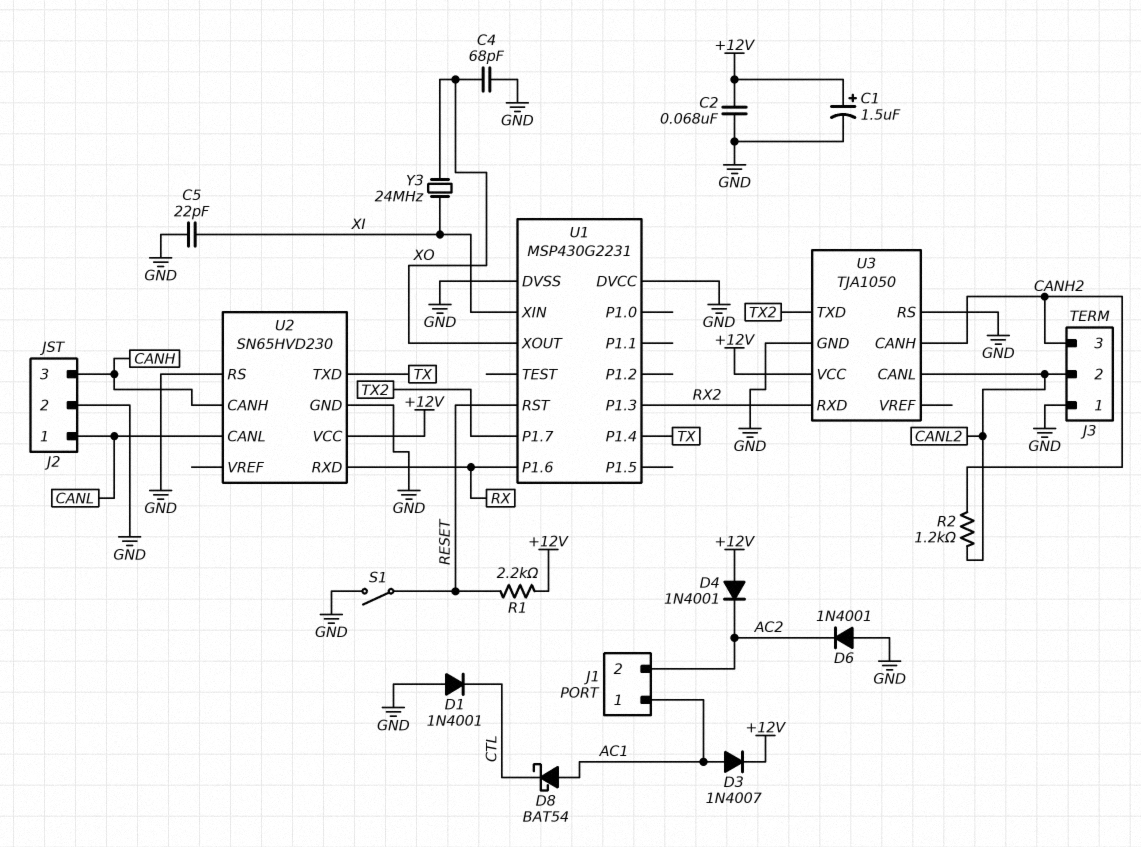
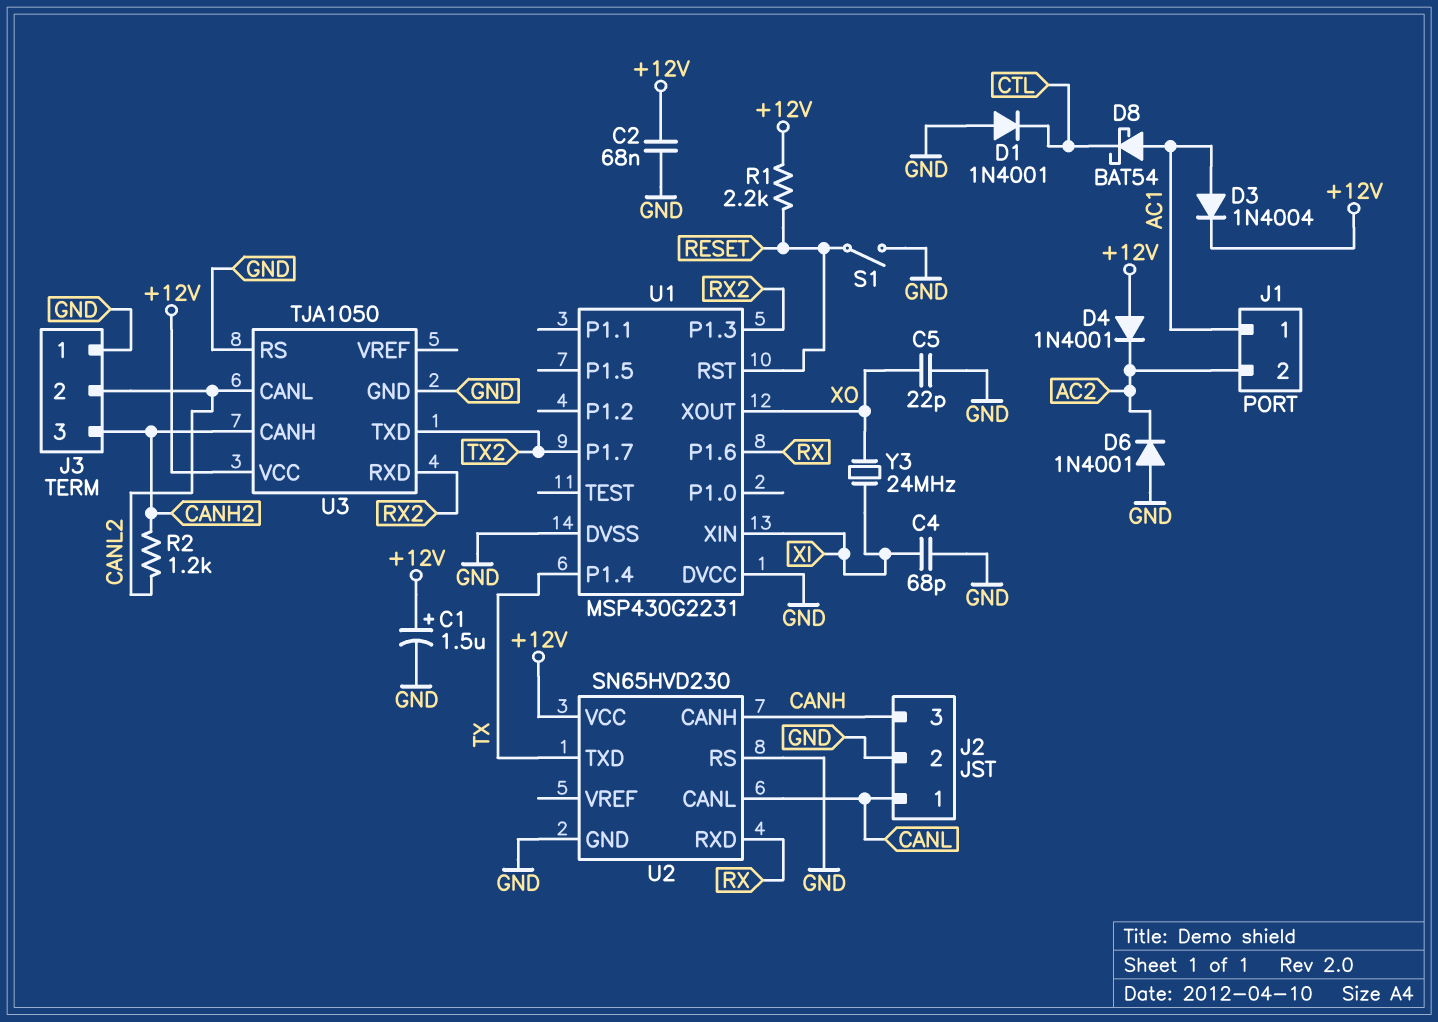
C4: 68pF (GND, XO) -> 68pF (GND, XI)
C5: 22pF (GND, XI) -> 22pF (GND, XO)
D3: diode 1N4007 (A AC1, K +12V) -> diode 1N4004 (A AC1, K +12V)

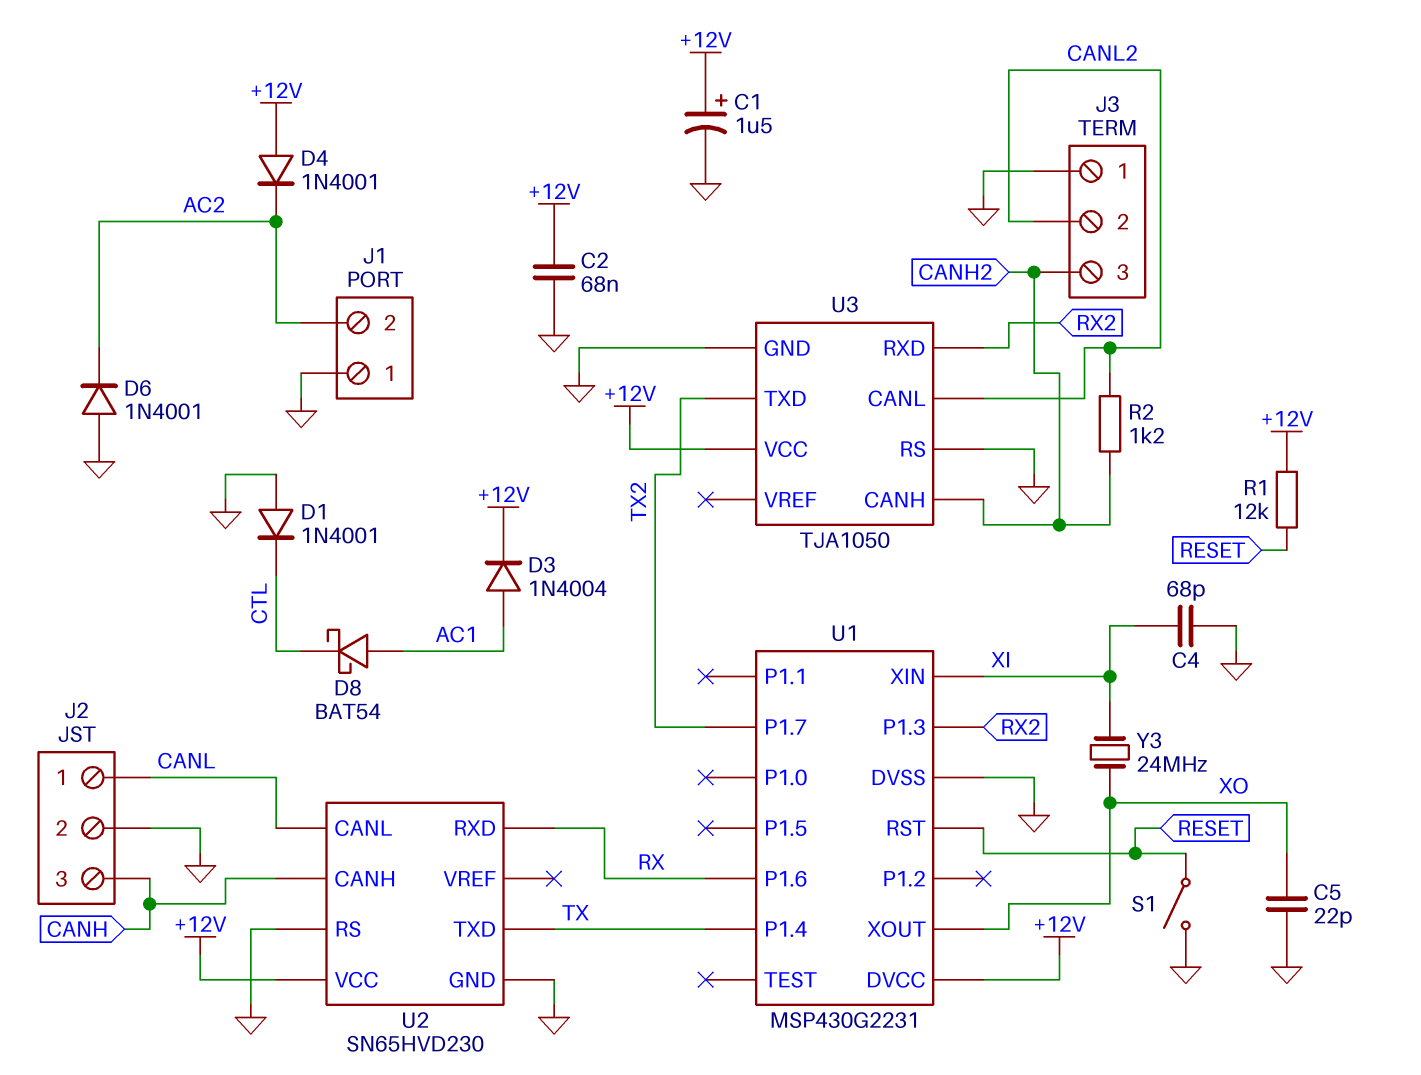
J1 pin 1: AC1 -> GND
R1: 2.2k (+12V, RESET) -> 12k (+12V, RESET)
U1 pin DVCC: GND -> +12V

